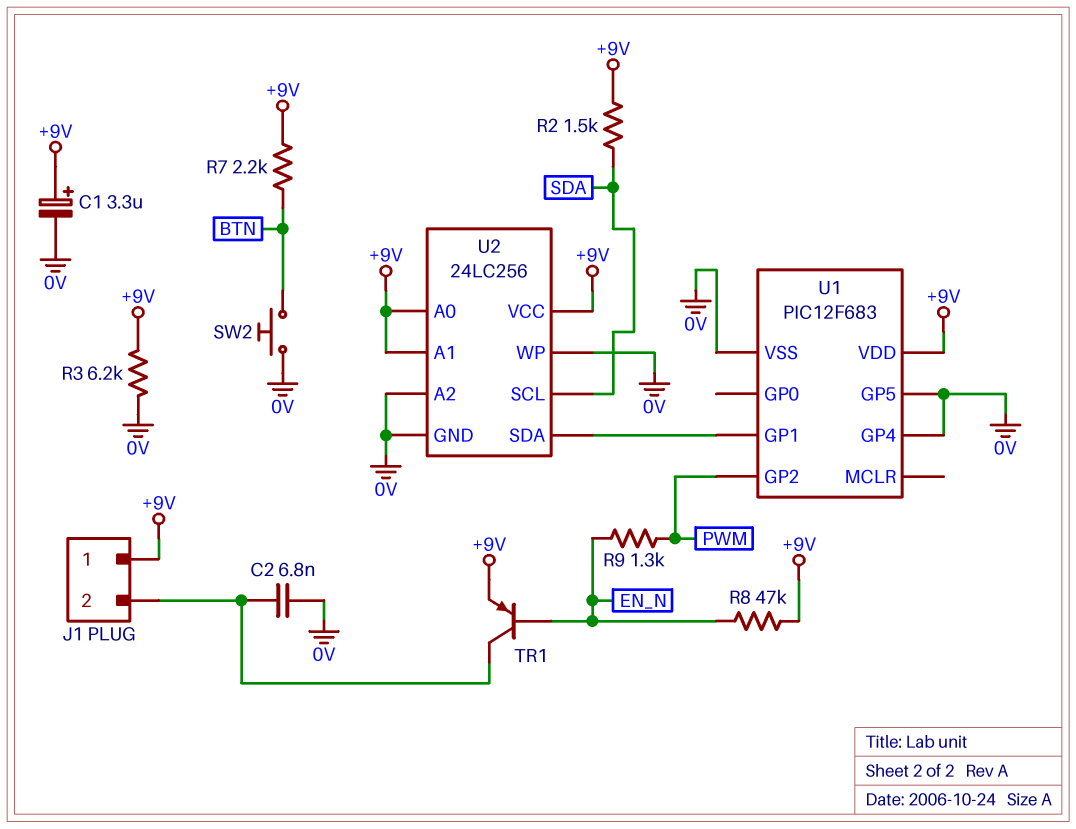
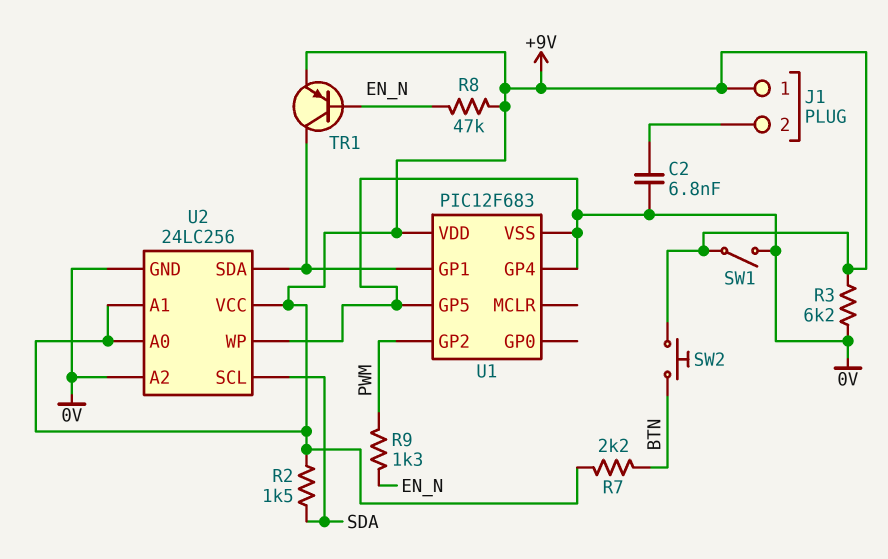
C1: 3.3uF (plus +9V, minus 0V) -> none
SW1: none -> switch (+9V, 0V)
SW2: button (0V, BTN) -> button (+9V, BTN)
TR1: PNP (B EN_N, C J1/2, E +9V) -> PNP (B EN_N, C U1/GP1, E +9V)

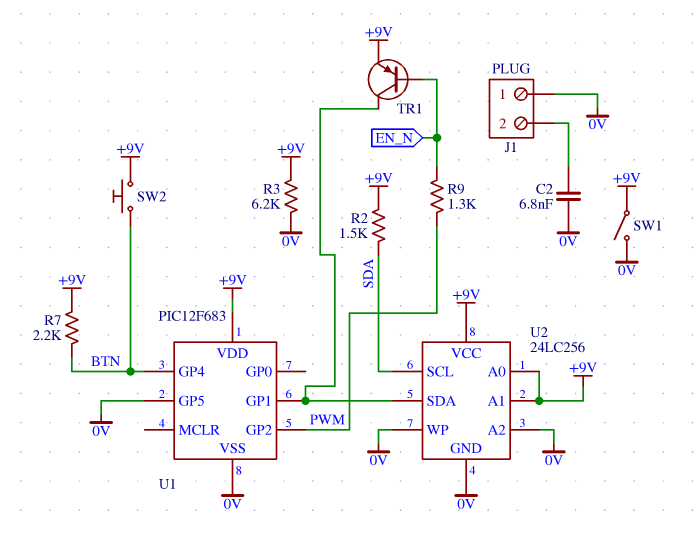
J1 pin 1: +9V -> 0V
R8: 47k (+9V, EN_N) -> none
U1 pin GP4: 0V -> BTN

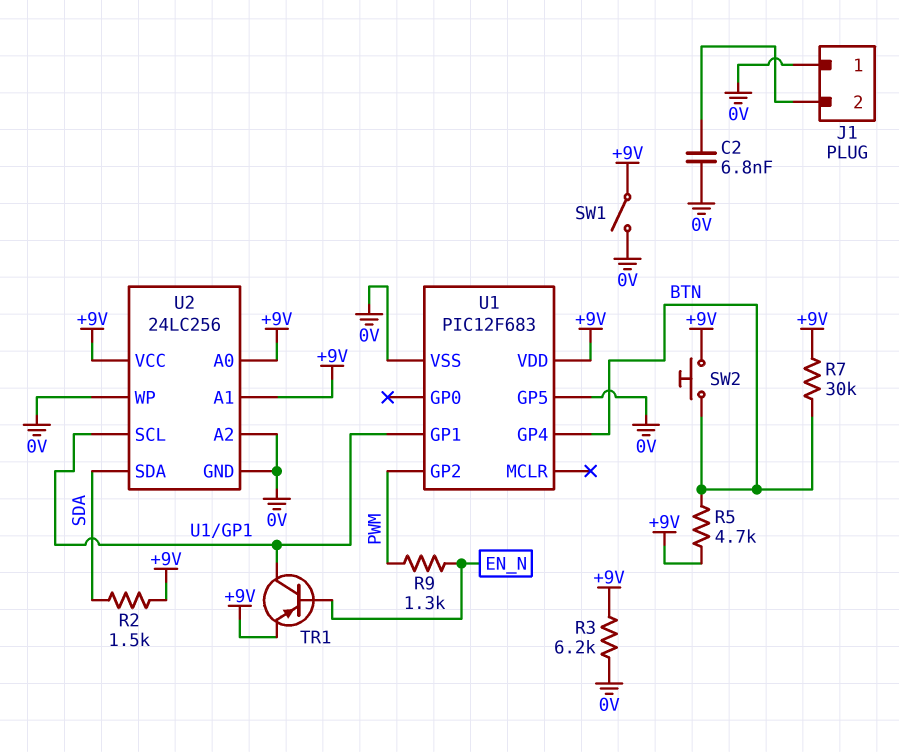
R5: none -> 4.7k (+9V, BTN)
R7: 2.2k (+9V, BTN) -> 30k (+9V, BTN)
U2 pin SCL: SDA -> U1/GP1
U2 pin SDA: U1/GP1 -> SDA

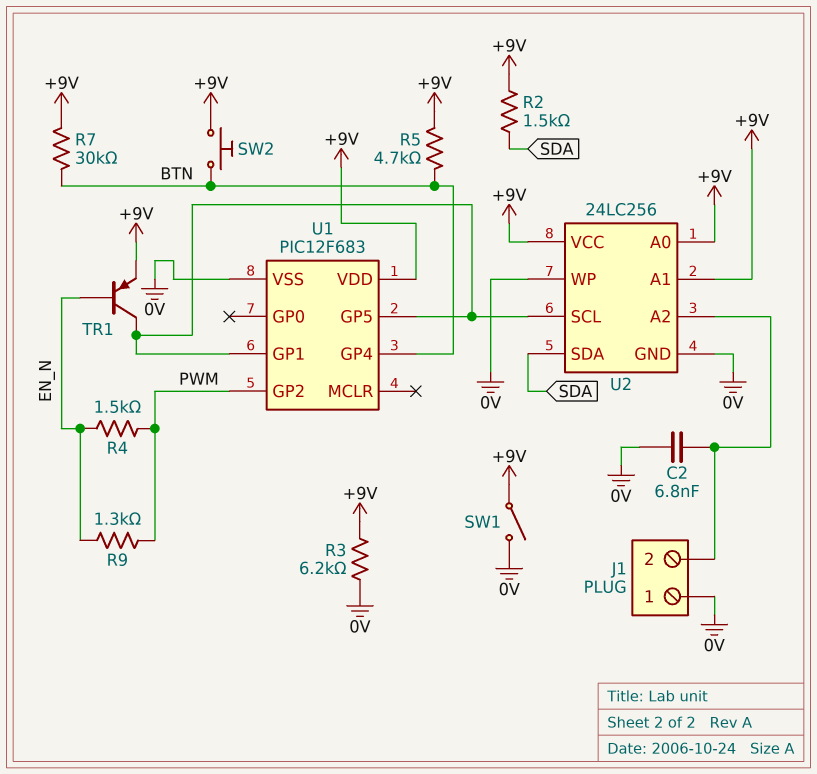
R4: none -> 1.5k (EN_N, PWM)
U1 pin GP5: 0V -> U1/GP1
U2 pin A2: 0V -> J1/2

